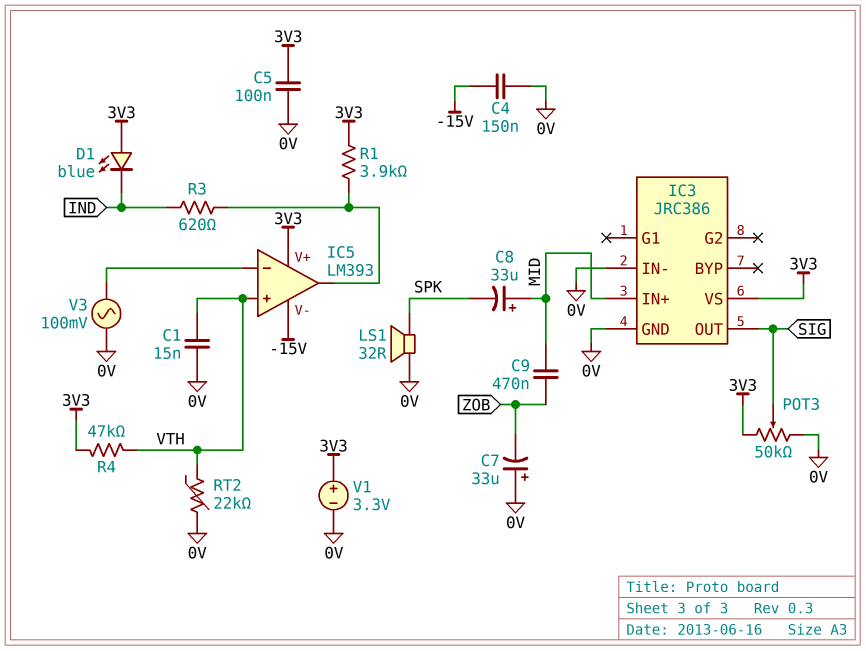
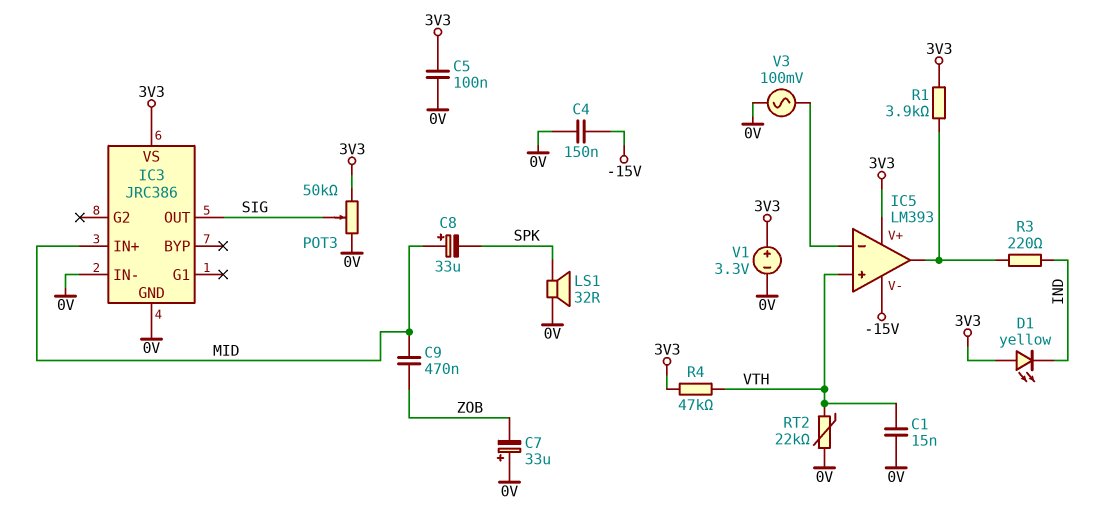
D1: LED blue (A 3V3, K IND) -> LED yellow (A 3V3, K IND)
R3: 620 (IC5/out, IND) -> 220 (IC5/out, IND)

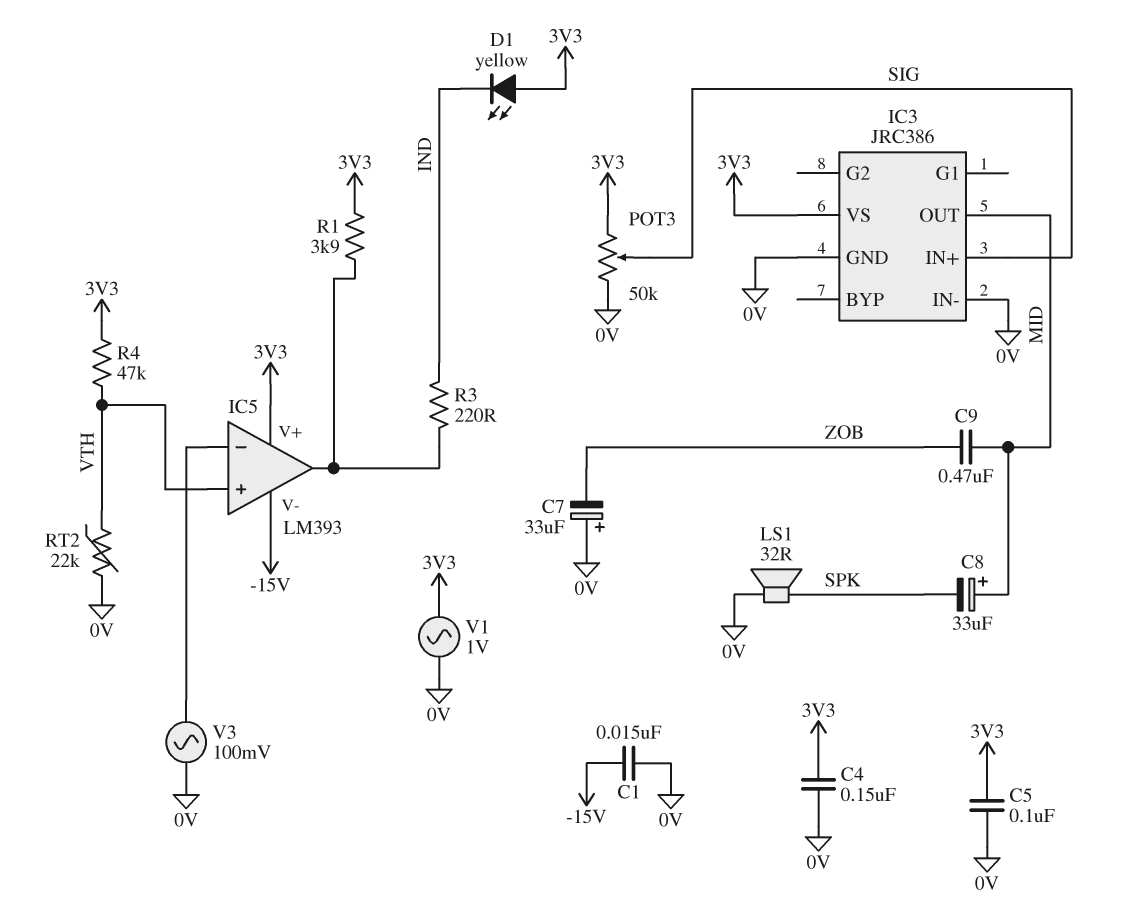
C1: 15nF (0V, VTH) -> 15nF (-15V, 0V)
C4: 150nF (-15V, 0V) -> 150nF (0V, 3V3)
IC3 pin IN+: MID -> SIG
IC3 pin OUT: SIG -> MID
V1: 3.3V (plus 3V3, minus 0V) -> AC 1V (0V, 3V3)

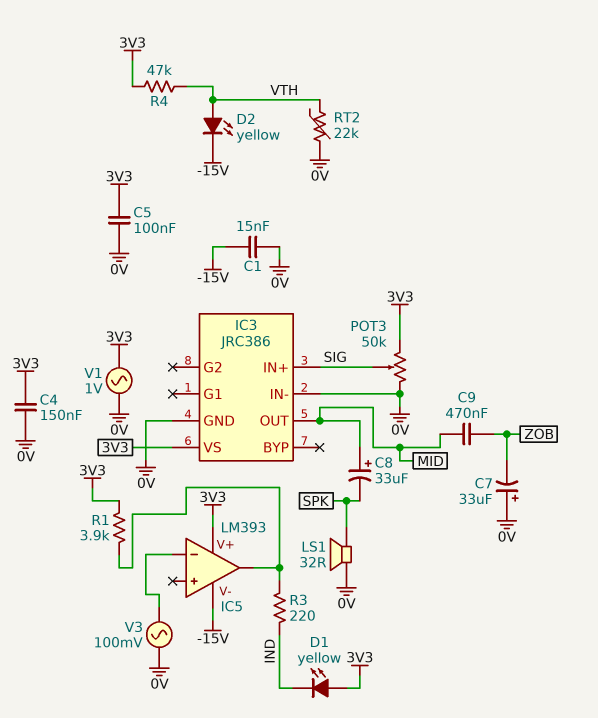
D2: none -> LED yellow (A VTH, K -15V)
IC5 pin in+: VTH -> none

